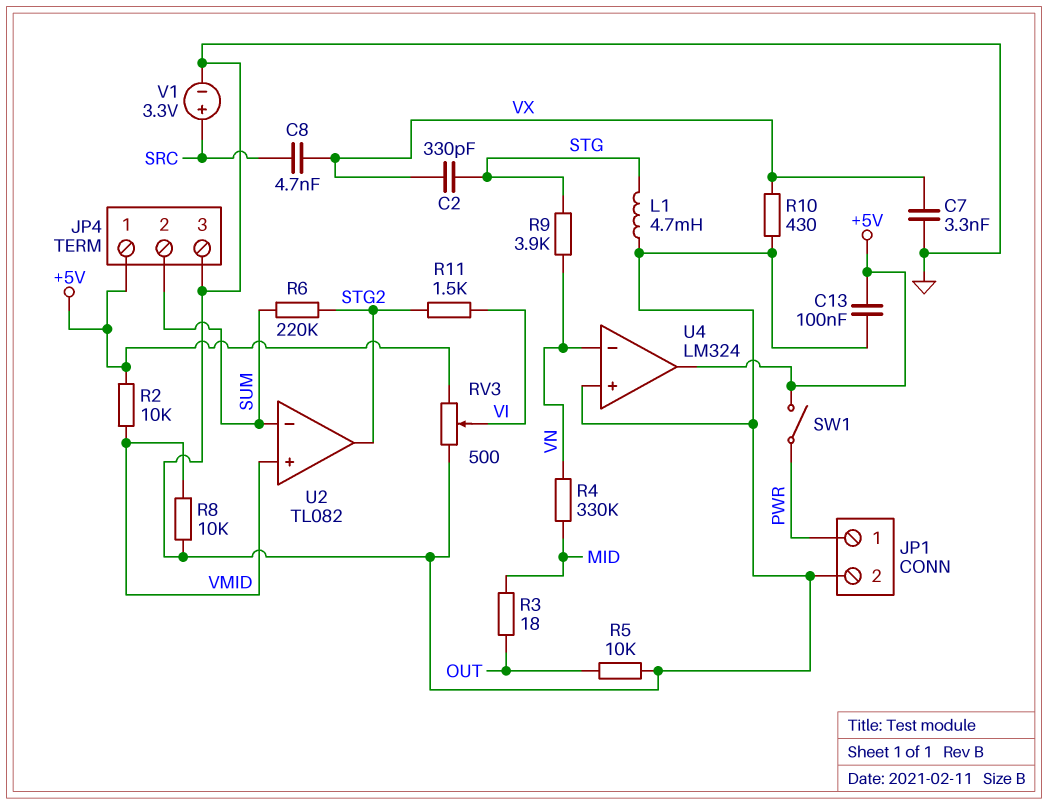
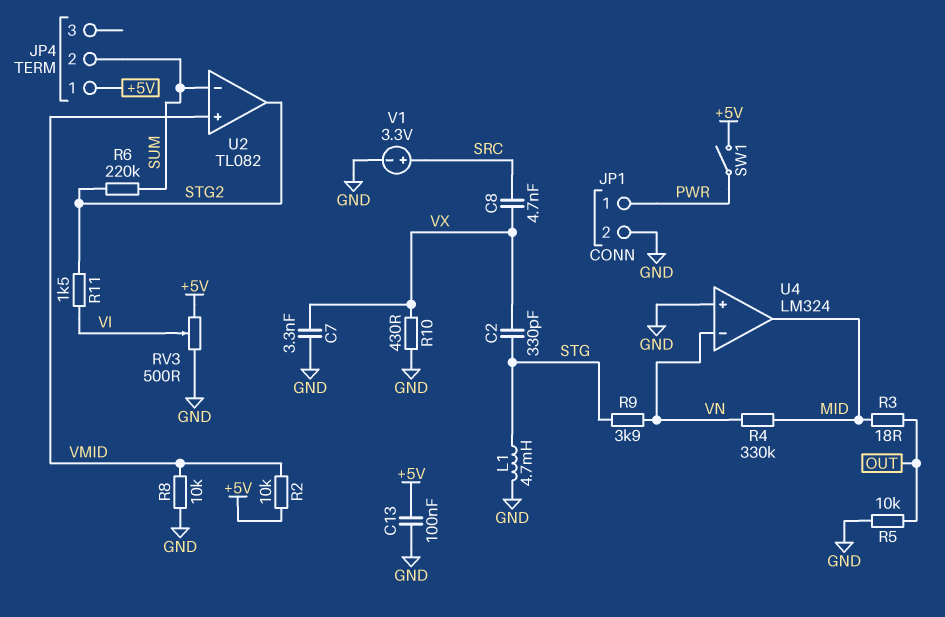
JP4 pin 3: GND -> none
U4 pin out: +5V -> MID

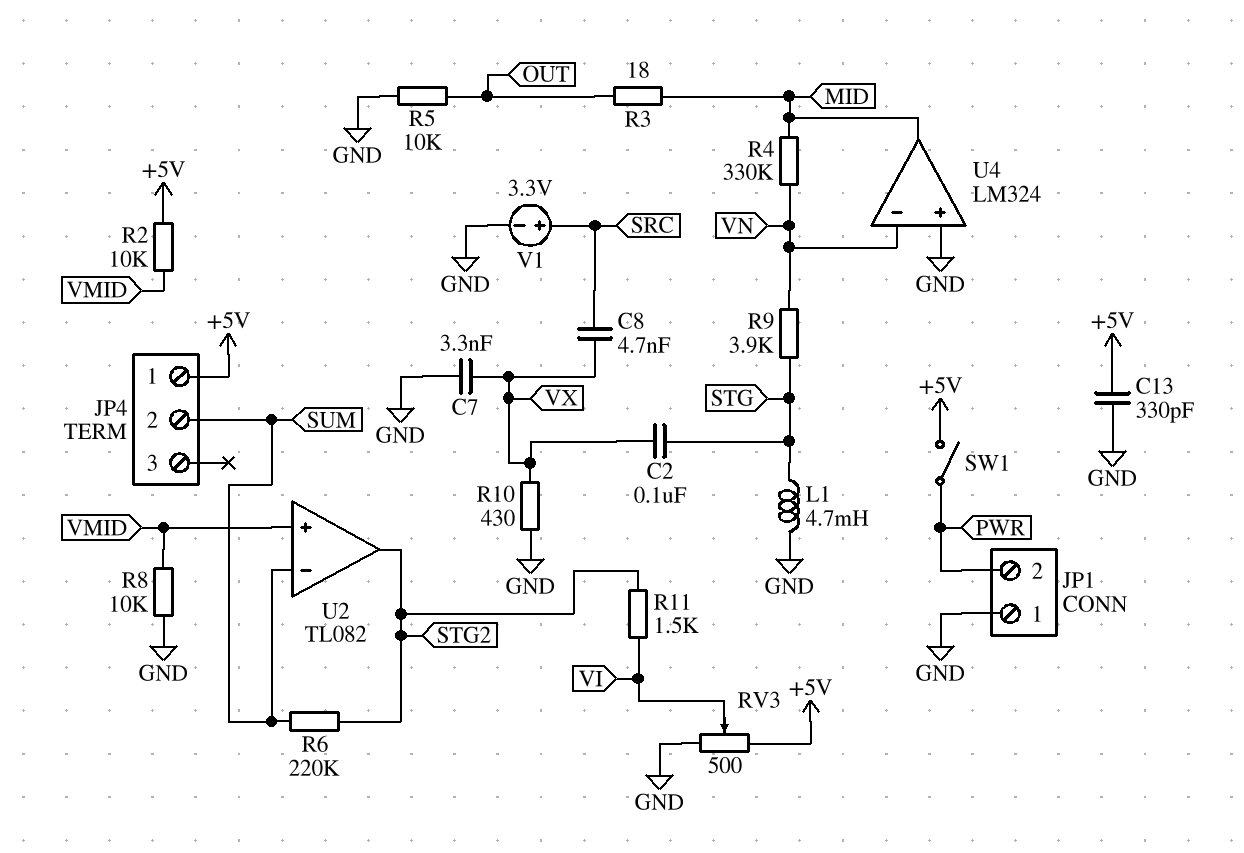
C2: 330pF (STG, VX) -> 100nF (STG, VX)
C13: 100nF (+5V, GND) -> 330pF (+5V, GND)
JP1 pin 1: PWR -> GND
JP1 pin 2: GND -> PWR

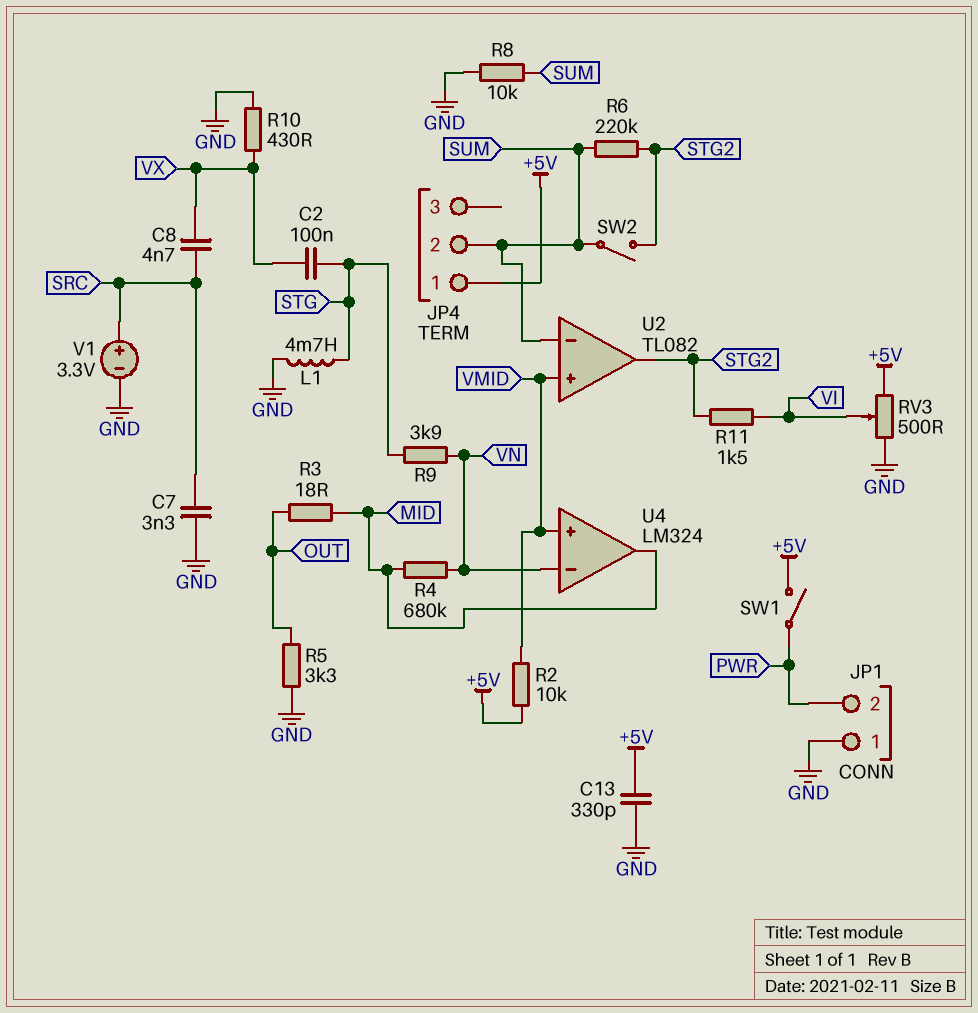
C7: 3.3nF (GND, VX) -> 3.3nF (GND, SRC)
R4: 330k (MID, VN) -> 680k (MID, VN)
R5: 10k (GND, OUT) -> 3.3k (GND, OUT)
R8: 10k (GND, VMID) -> 10k (GND, SUM)
SW2: none -> switch (STG2, SUM)
U4 pin in+: GND -> VMID

